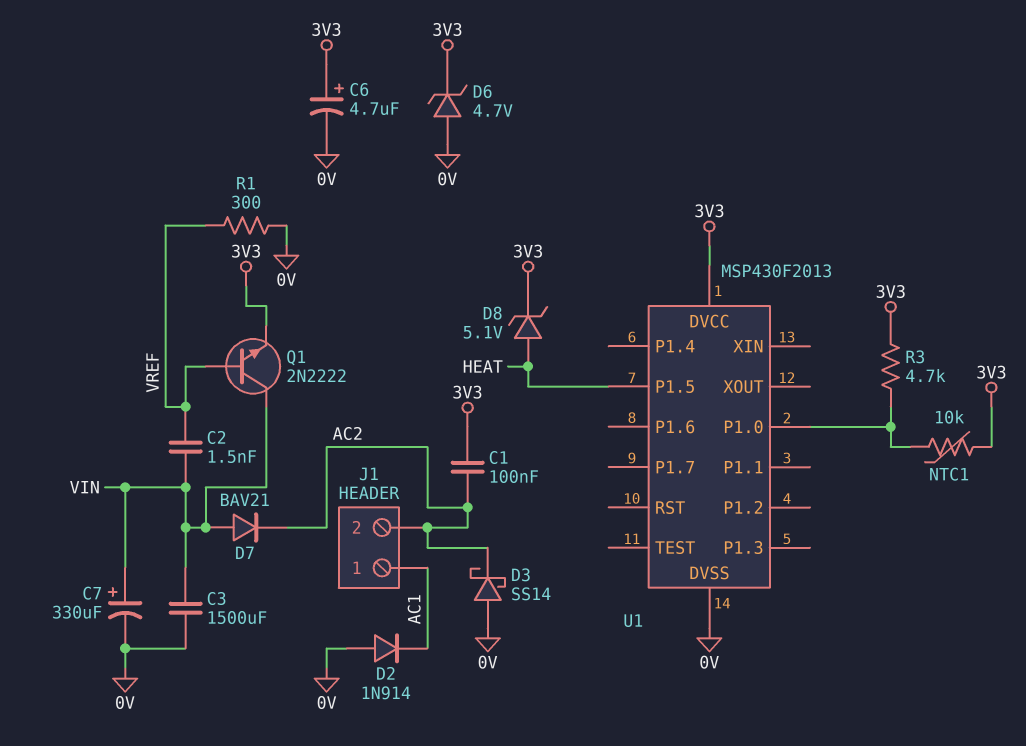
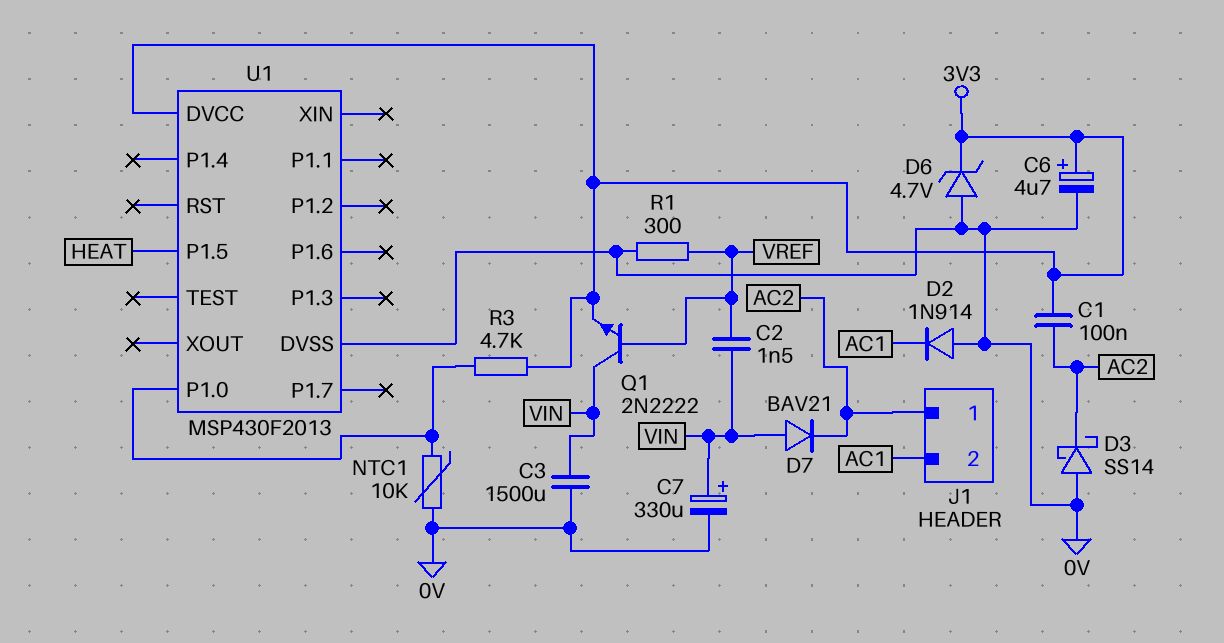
D8: zener 5.1V (A HEAT, K 3V3) -> none
J1 pin 1: AC1 -> AC2
J1 pin 2: AC2 -> AC1
NTC1: 10k (3V3, U1/P1.0) -> 10k (0V, U1/P1.0)

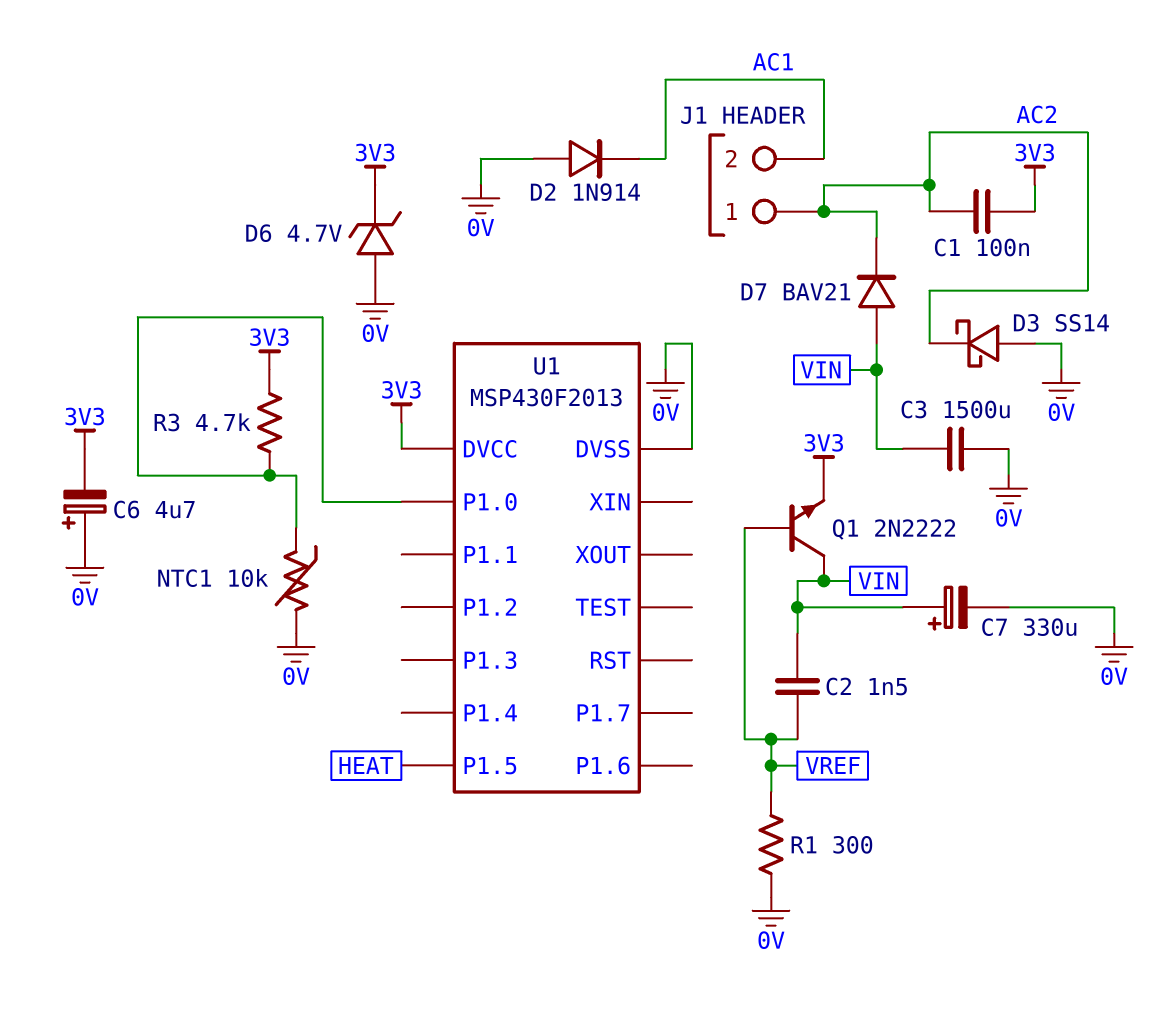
C6: 4.7uF (plus 3V3, minus 0V) -> 4.7uF (plus 0V, minus 3V3)

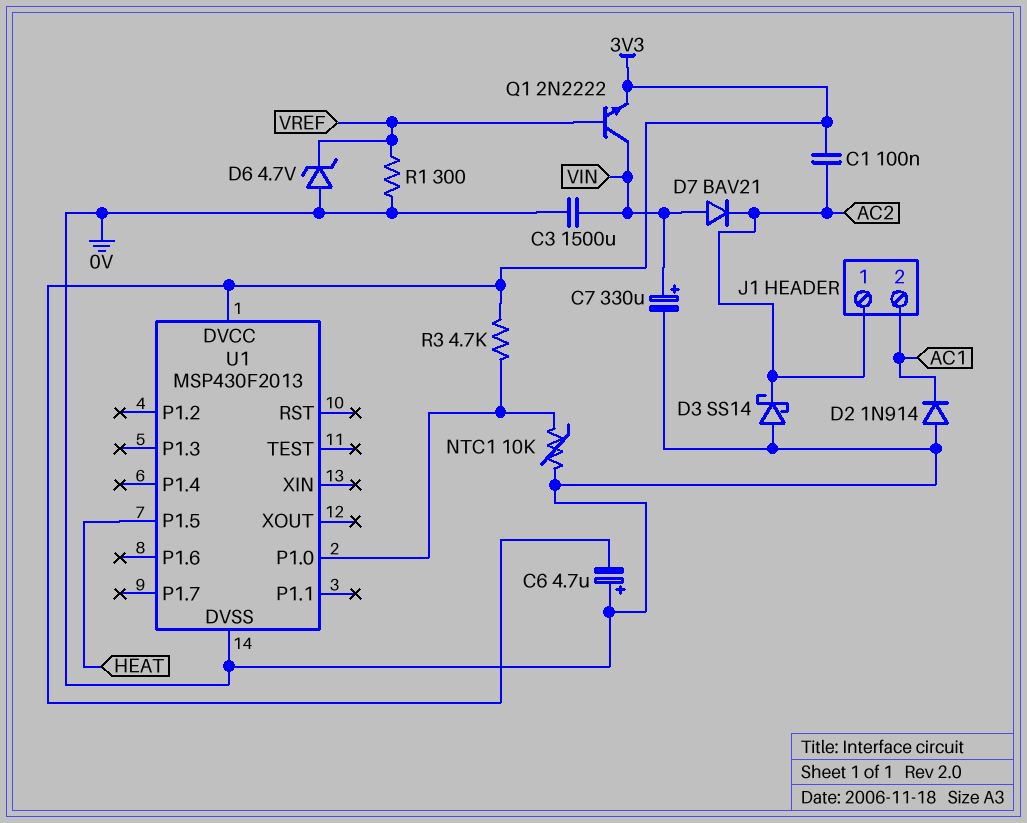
C2: 1.5nF (VIN, VREF) -> none
D6: zener 4.7V (A 0V, K 3V3) -> zener 4.7V (A 0V, K VREF)

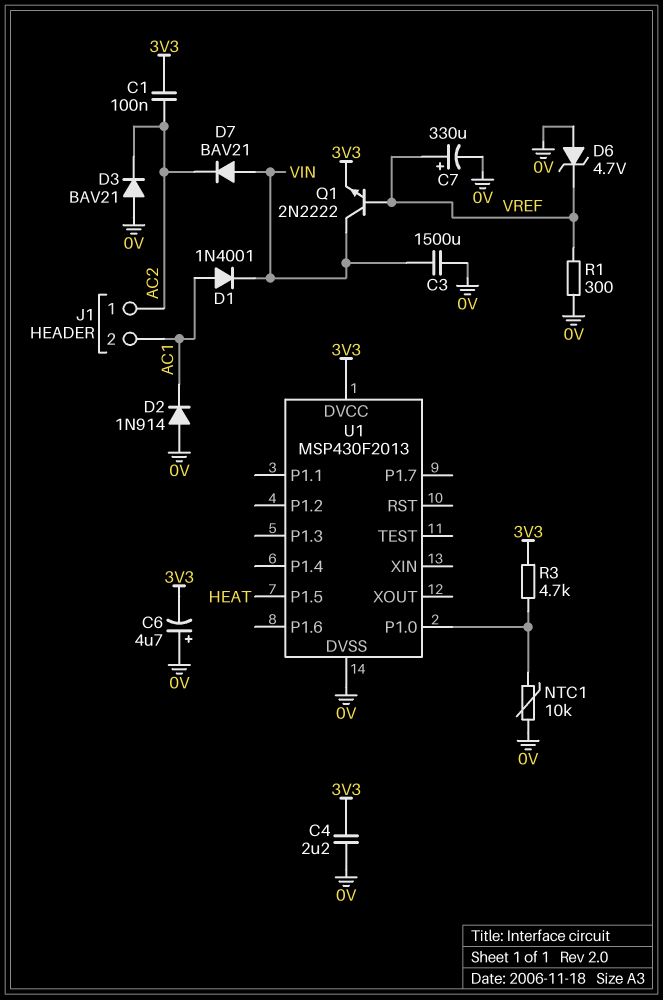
C4: none -> 2.2uF (0V, 3V3)
C7: 330uF (plus VIN, minus 0V) -> 330uF (plus VREF, minus 0V)
D1: none -> diode 1N4001 (A AC1, K VIN)
D3: schottky SS14 (A 0V, K AC2) -> diode BAV21 (A 0V, K AC2)

